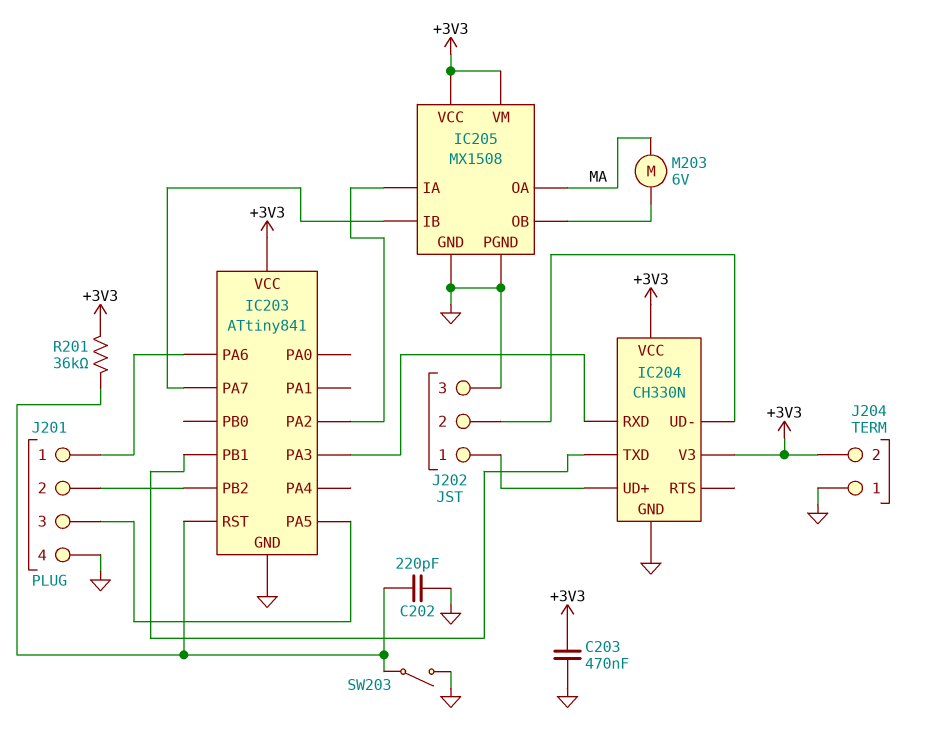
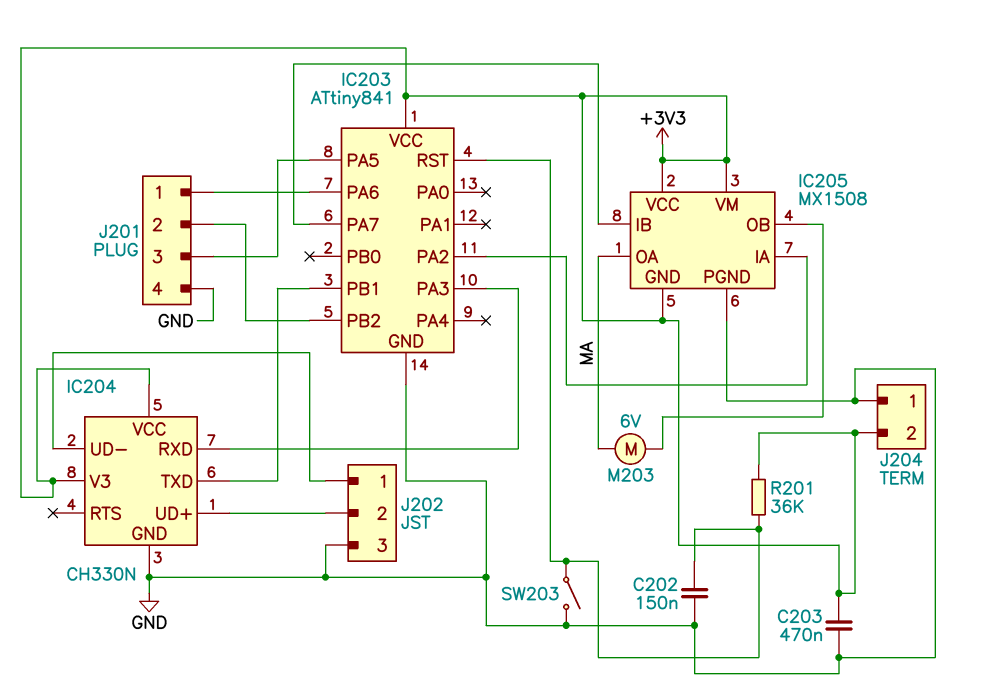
C202: 220pF (GND, IC203/RST) -> 150nF (GND, IC203/RST)
IC205 pin GND: GND -> +3V3
J202 pin 1: IC204/UD+ -> IC204/UD-
J202 pin 2: IC204/UD- -> IC204/UD+

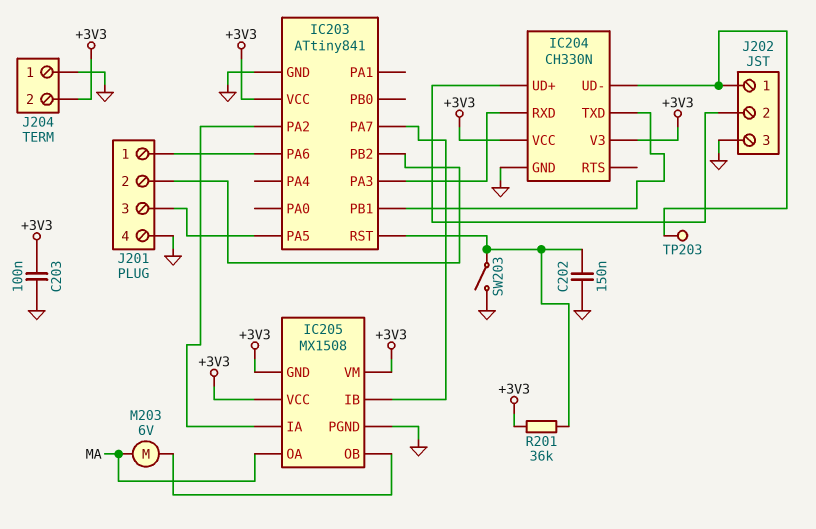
C203: 470nF (+3V3, GND) -> 100nF (+3V3, GND)
TP203: none -> test point (IC204/UD-)

